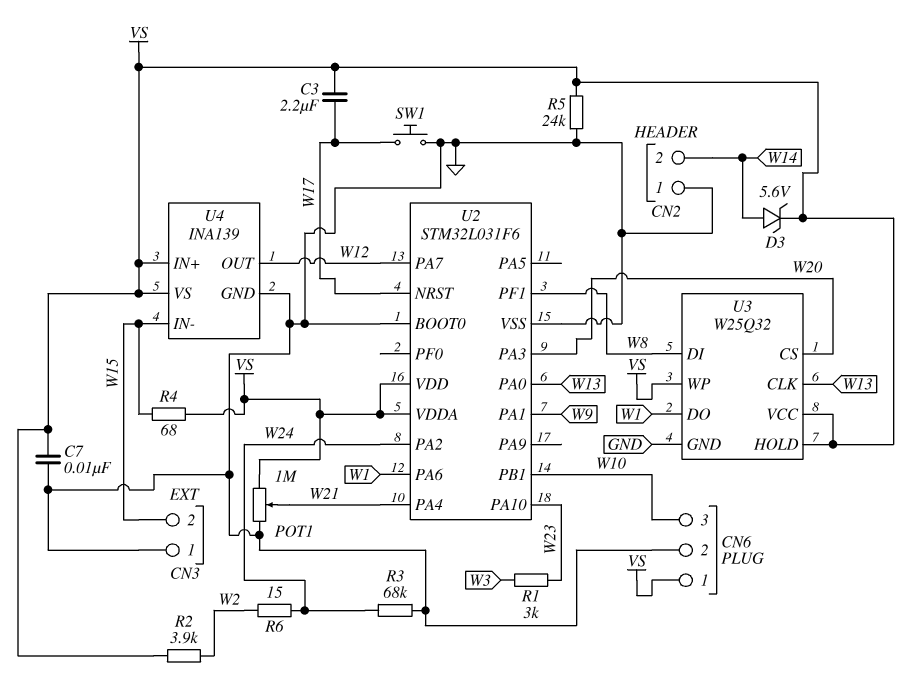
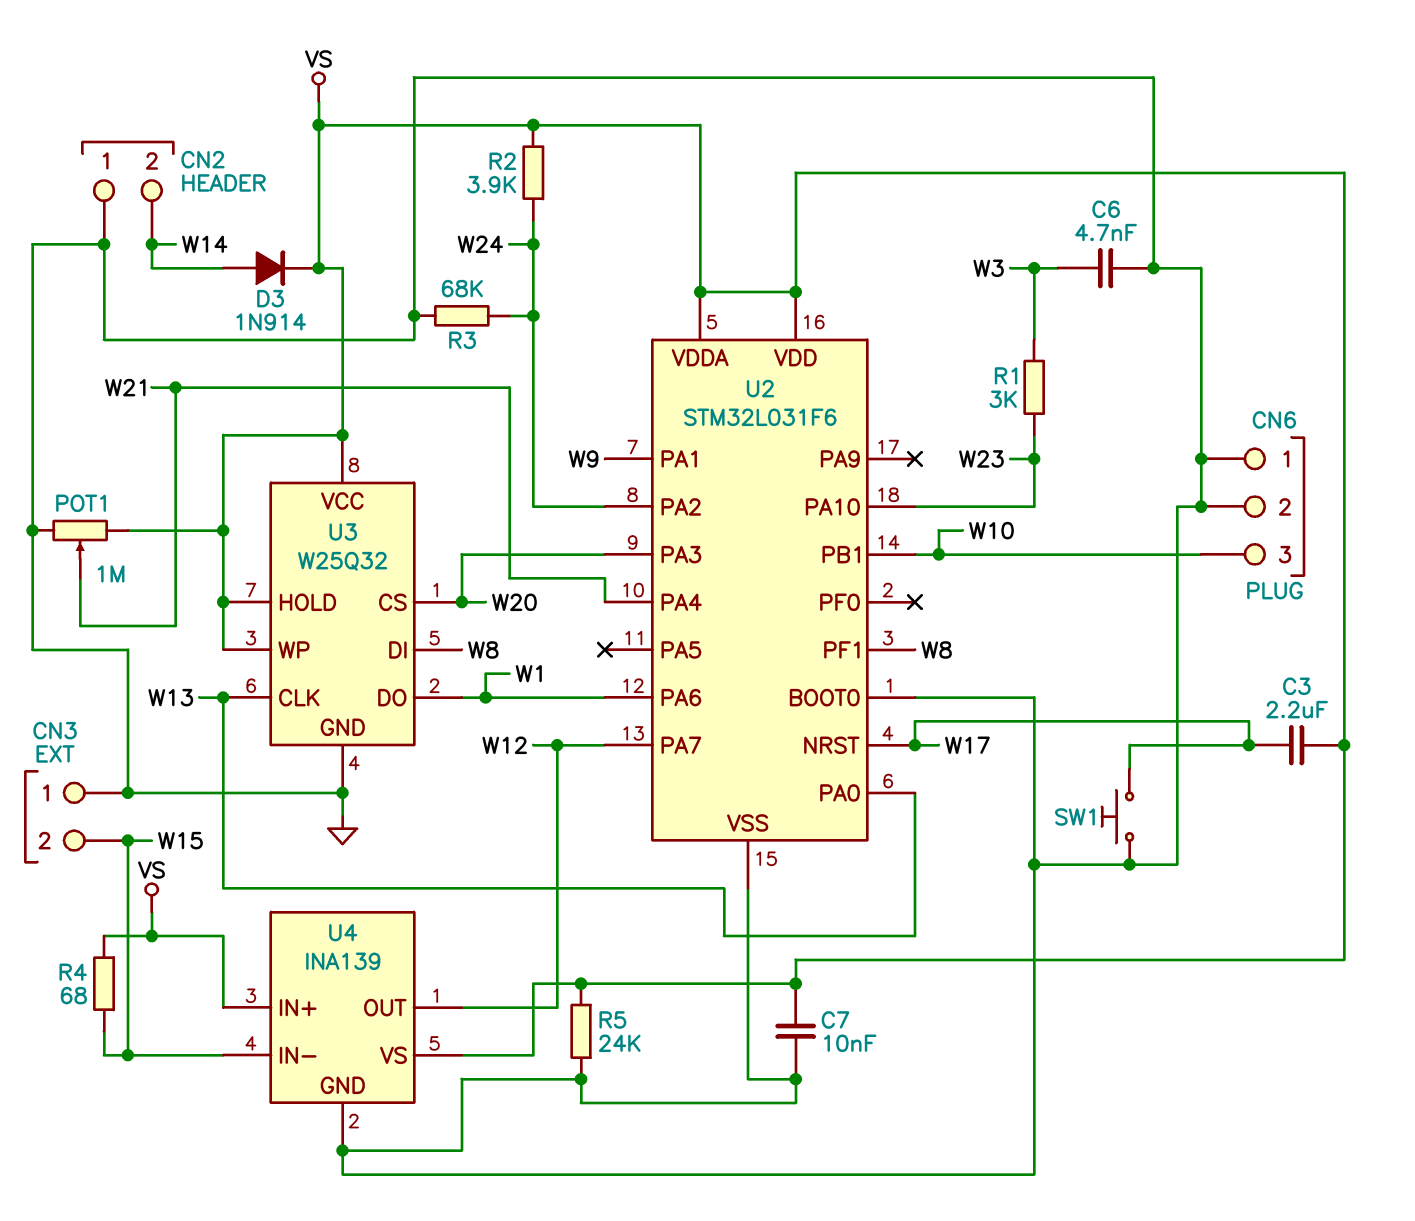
C6: none -> 4.7nF (GND, W3)
CN6 pin 1: VS -> GND
D3: zener 5.6V (A W14, K VS) -> diode 1N914 (A W14, K VS)
R2: 3.9k (VS, W2) -> 3.9k (VS, W24)
R6: 15 (W2, W24) -> none

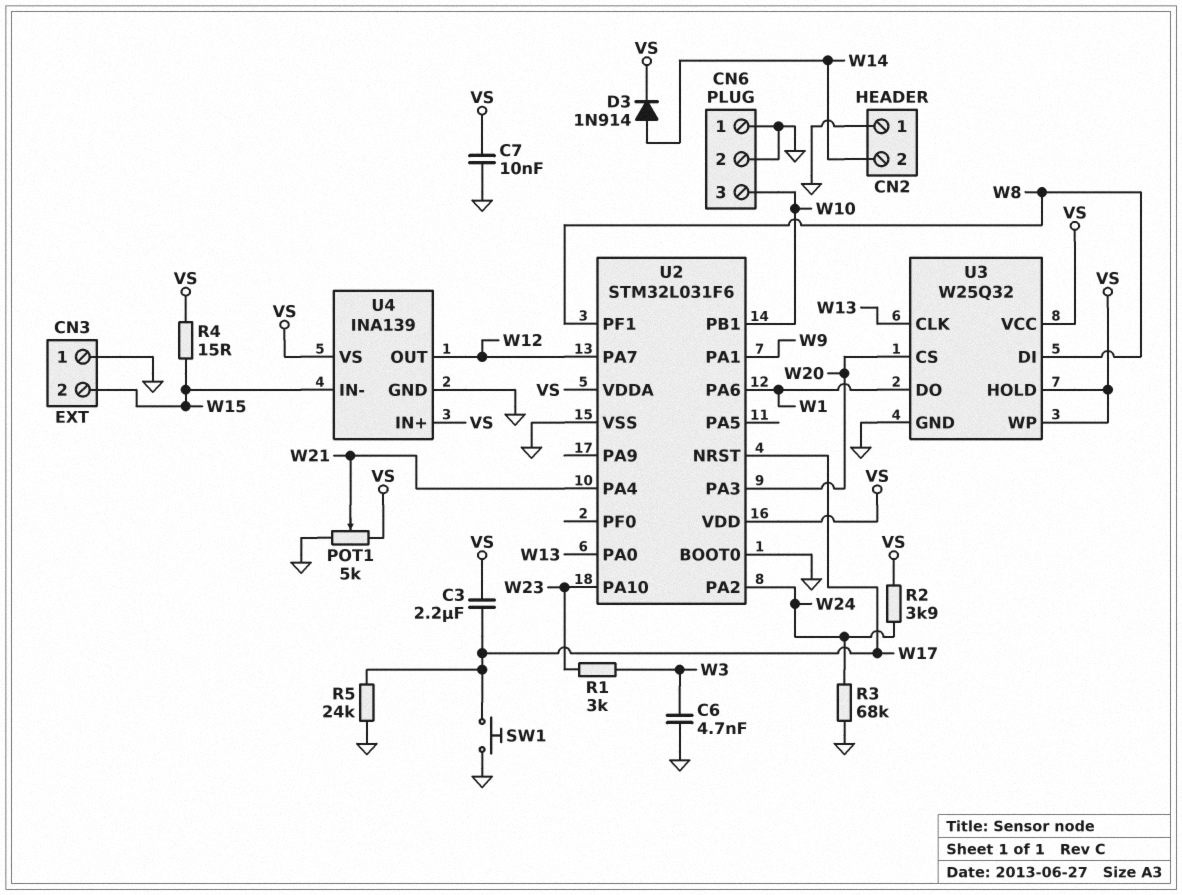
POT1: 1M (GND, VS, wiper W21) -> 5k (GND, VS, wiper W21)
R4: 68 (VS, W15) -> 15 (VS, W15)
R5: 24k (GND, VS) -> 24k (GND, W17)

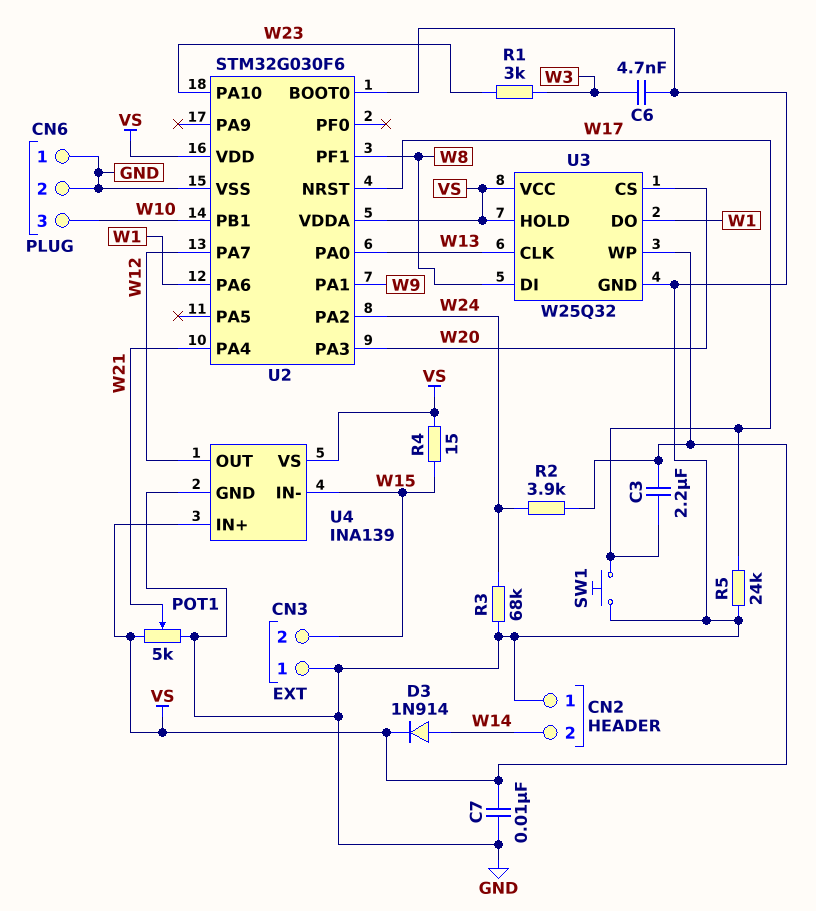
U2: STM32L031F6 -> STM32G030F6

